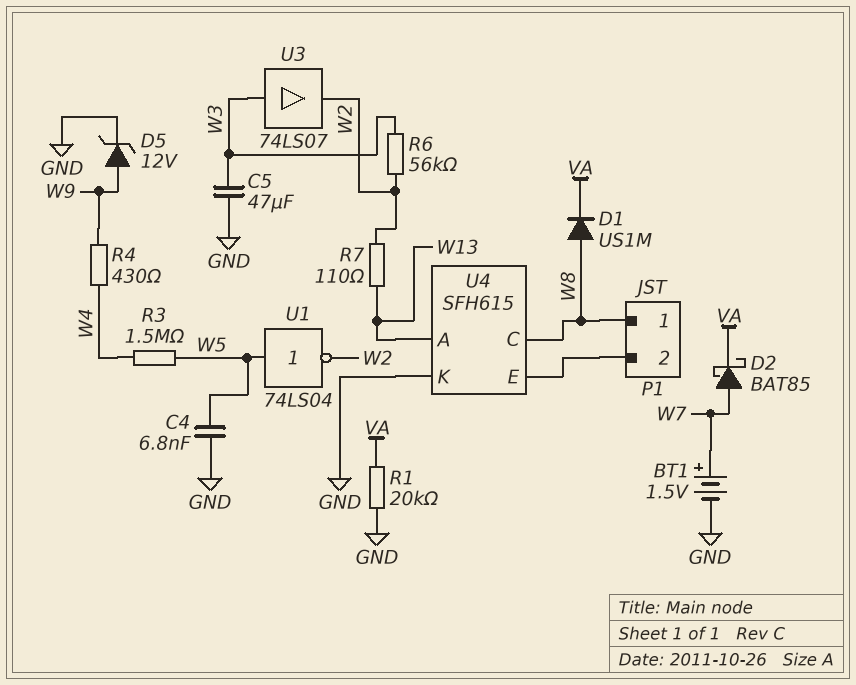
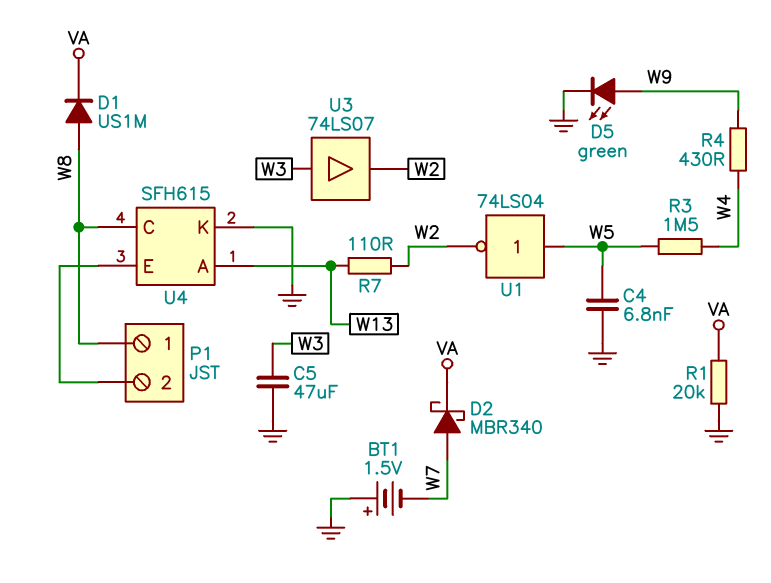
BT1: 1.5V (plus W7, minus GND) -> 1.5V (plus GND, minus W7)
D2: schottky BAT85 (A W7, K VA) -> schottky MBR340 (A W7, K VA)
D5: zener 12V (A W9, K GND) -> LED green (A W9, K GND)
R6: 56k (W2, W3) -> none

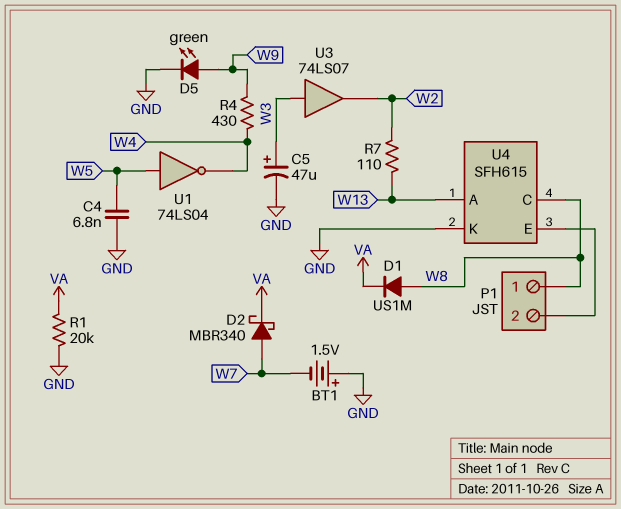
C5: 47uF (GND, W3) -> 47uF (plus W3, minus GND)
R3: 1.5M (W4, W5) -> none
U1: NOT 74LS04 (in W5, out W2) -> NOT 74LS04 (in W5, out W4)

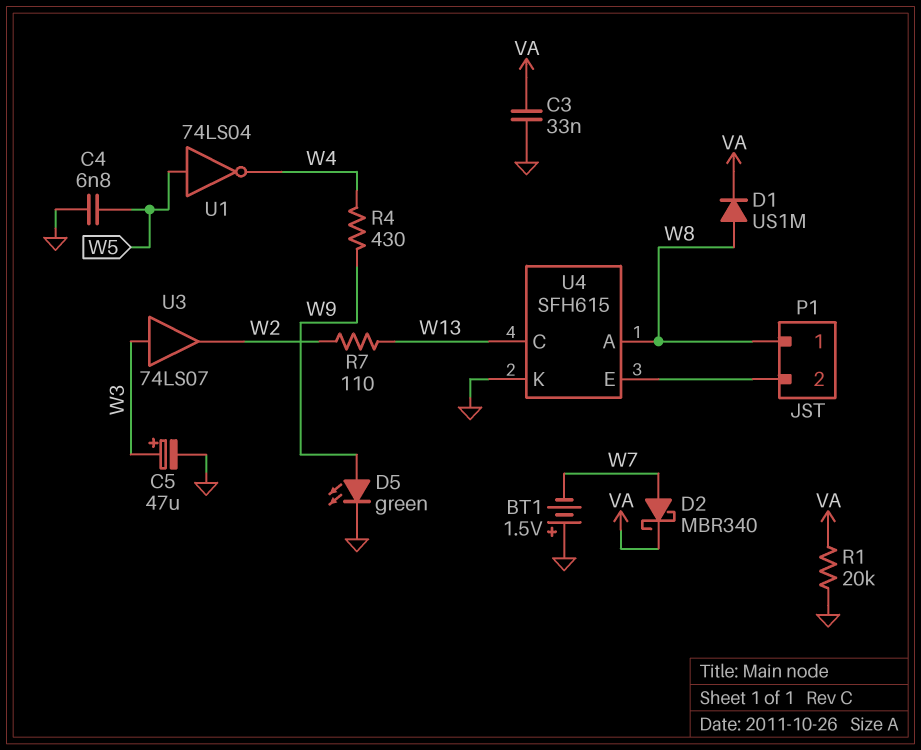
C3: none -> 33nF (GND, VA)
U4 pin A: W13 -> W8
U4 pin C: W8 -> W13

